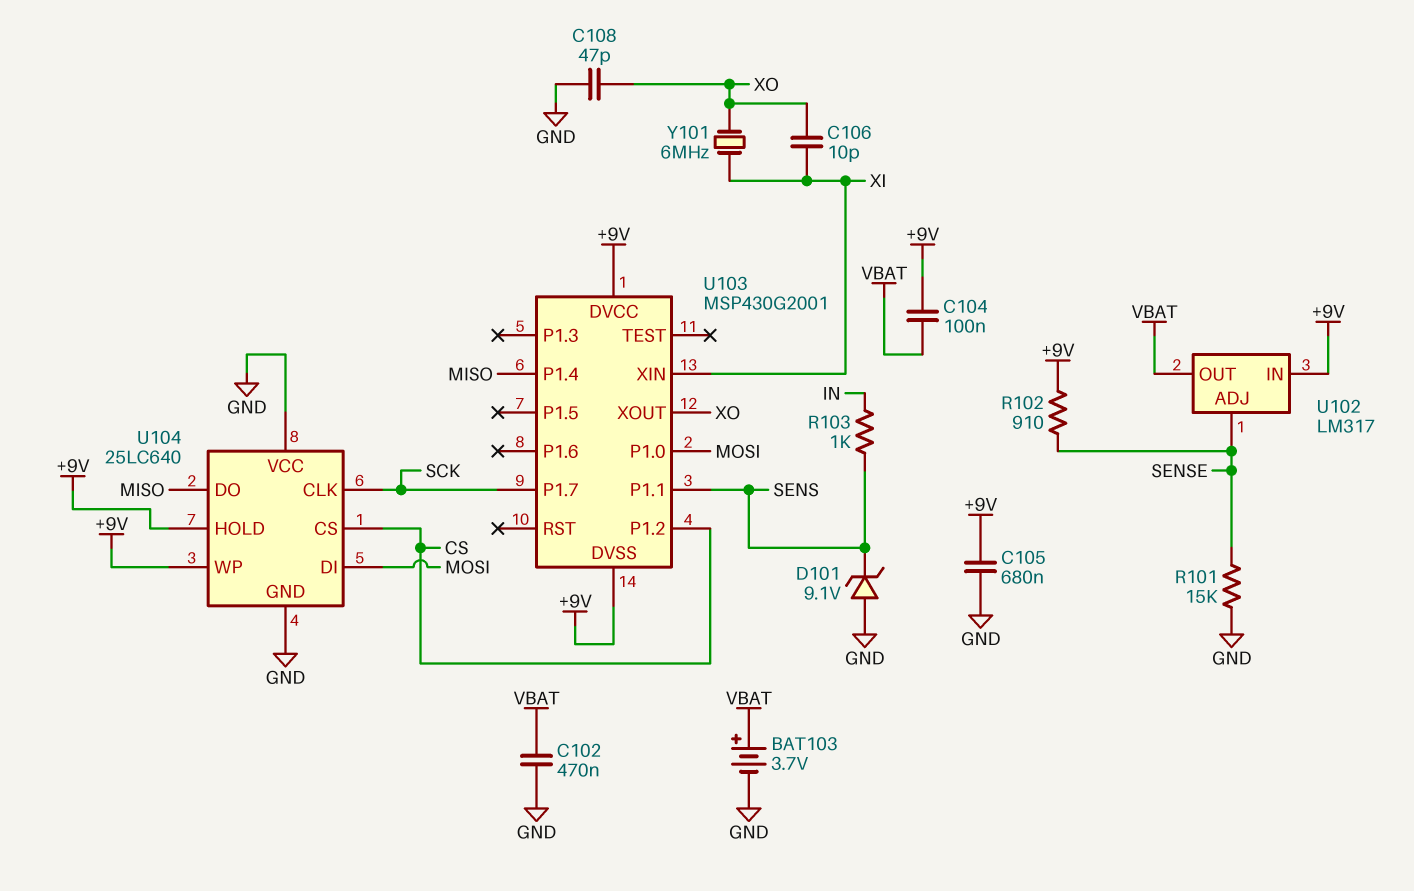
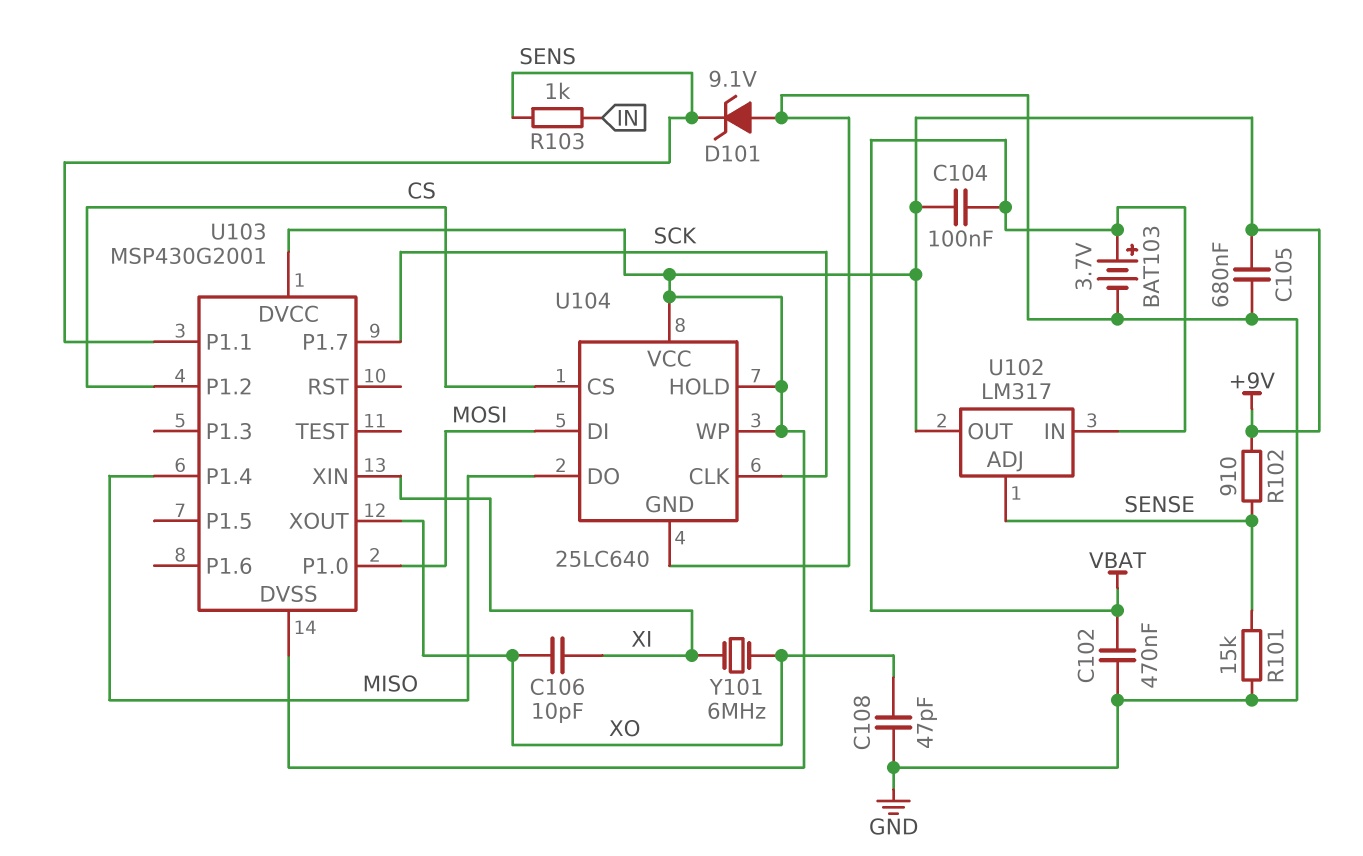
U102 pin IN: +9V -> VBAT
U102 pin OUT: VBAT -> +9V
U104 pin VCC: GND -> +9V

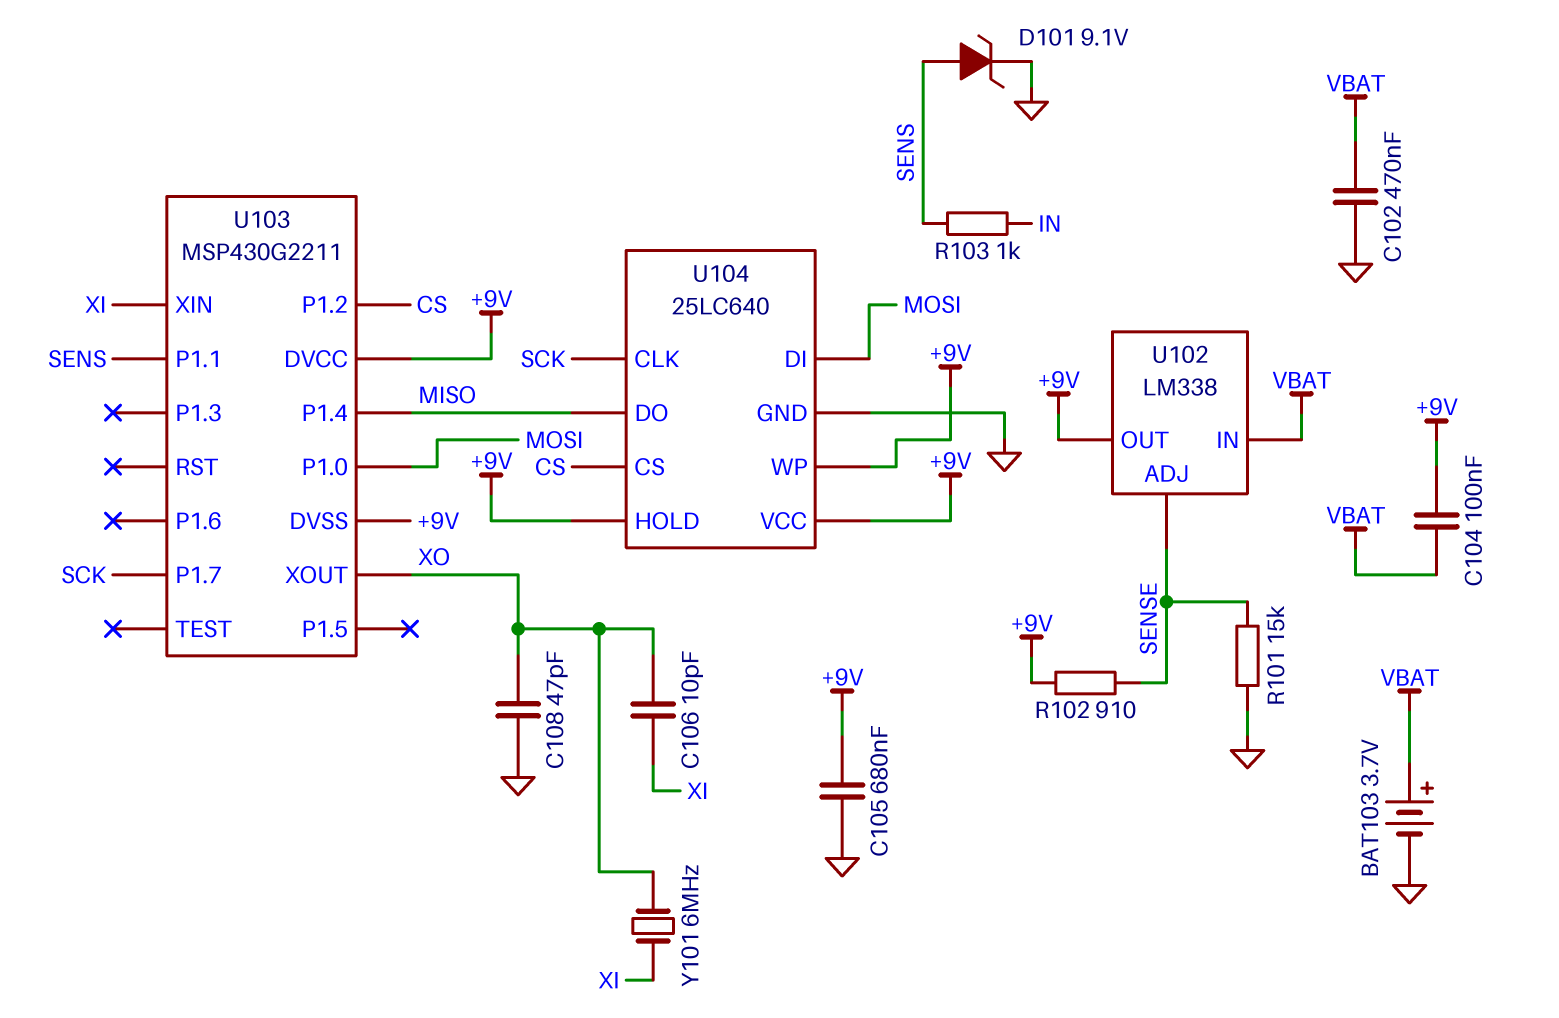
D101: zener 9.1V (A GND, K SENS) -> zener 9.1V (A SENS, K GND)
U102: LM317 -> LM338
U103: MSP430G2001 -> MSP430G2211

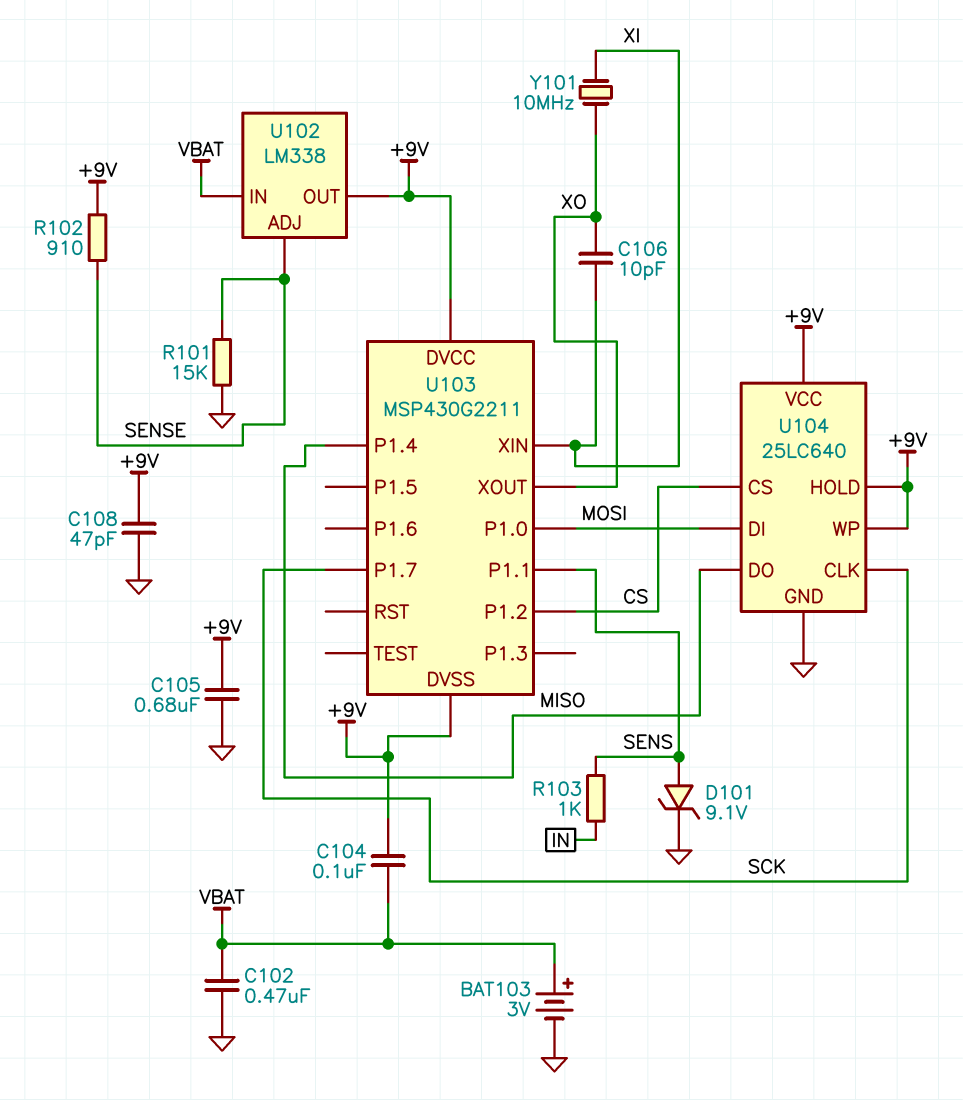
BAT103: 3.7V (plus VBAT, minus GND) -> 3V (plus VBAT, minus GND)
C108: 47pF (GND, XO) -> 47pF (+9V, GND)
Y101: 6MHz (XI, XO) -> 10MHz (XI, XO)

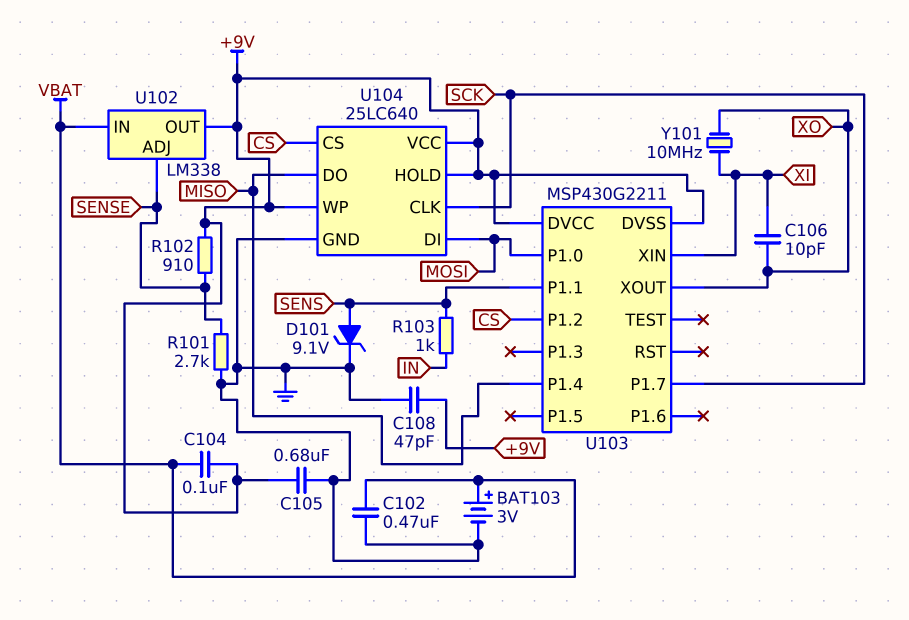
R101: 15k (GND, SENSE) -> 2.7k (GND, SENSE)

